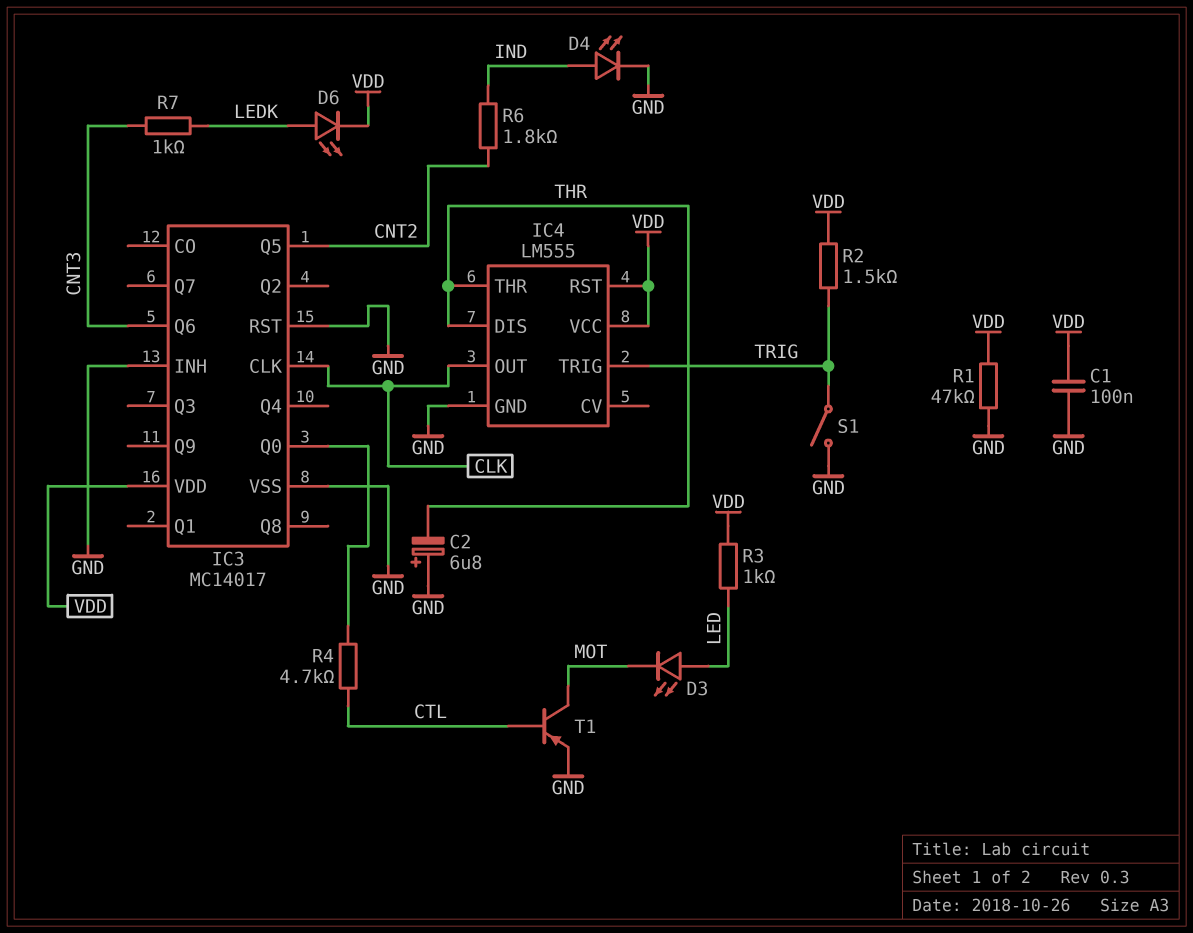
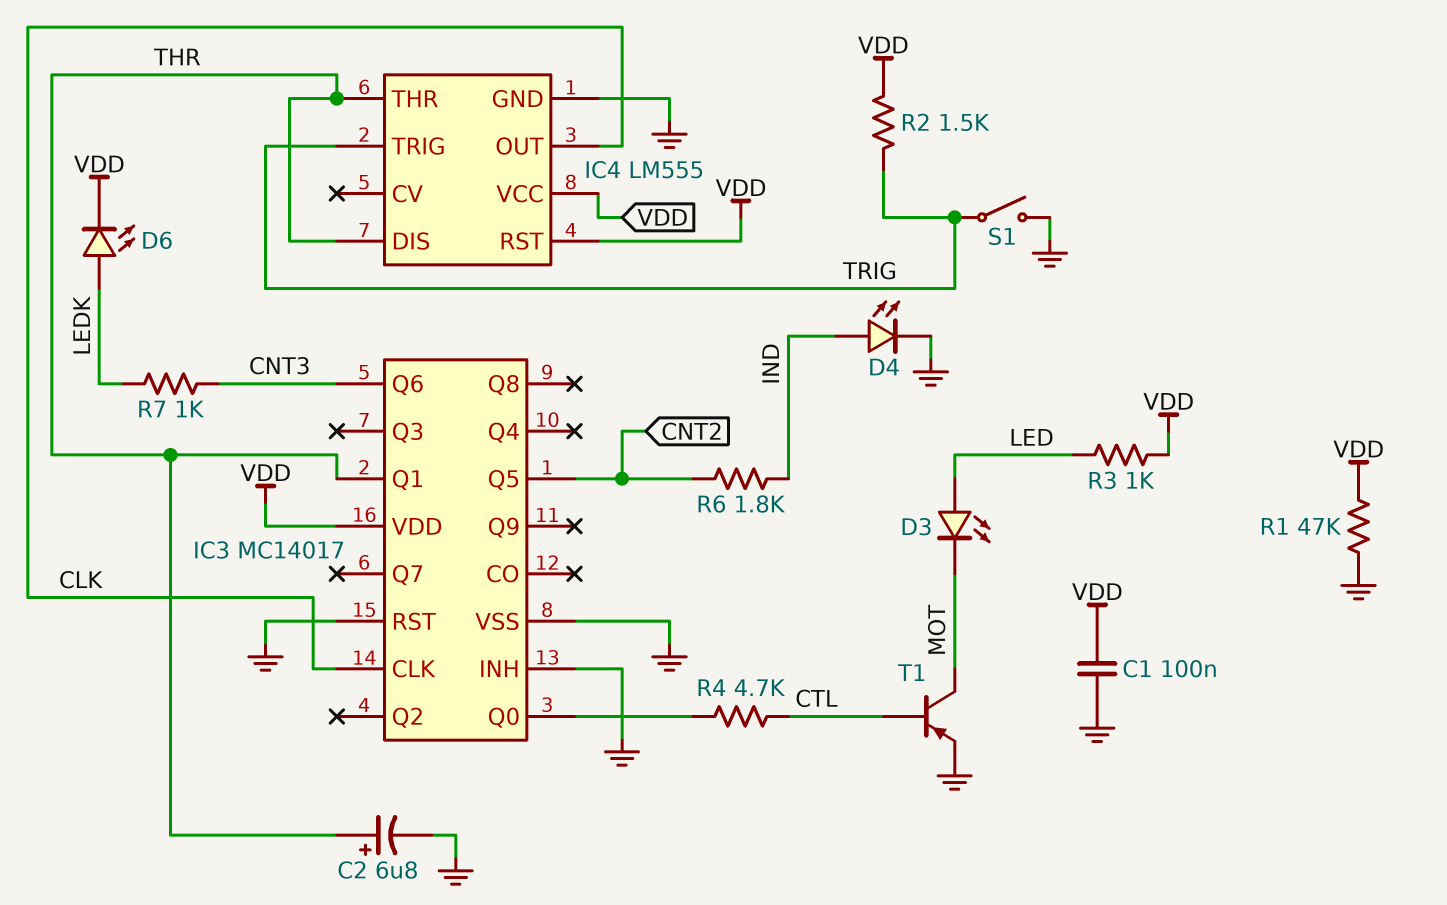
C2: 6.8uF (plus GND, minus THR) -> 6.8uF (plus THR, minus GND)
IC3 pin Q1: none -> THR

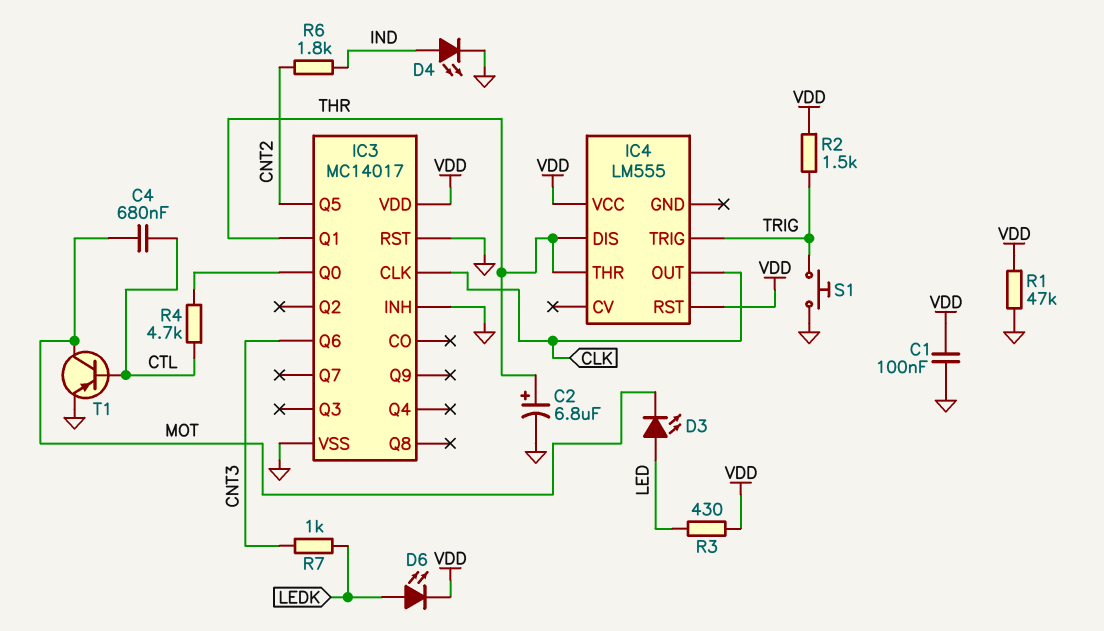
C4: none -> 680nF (CTL, MOT)
IC4 pin GND: GND -> none
R3: 1k (LED, VDD) -> 430 (LED, VDD)
S1: switch (GND, TRIG) -> button (GND, TRIG)

